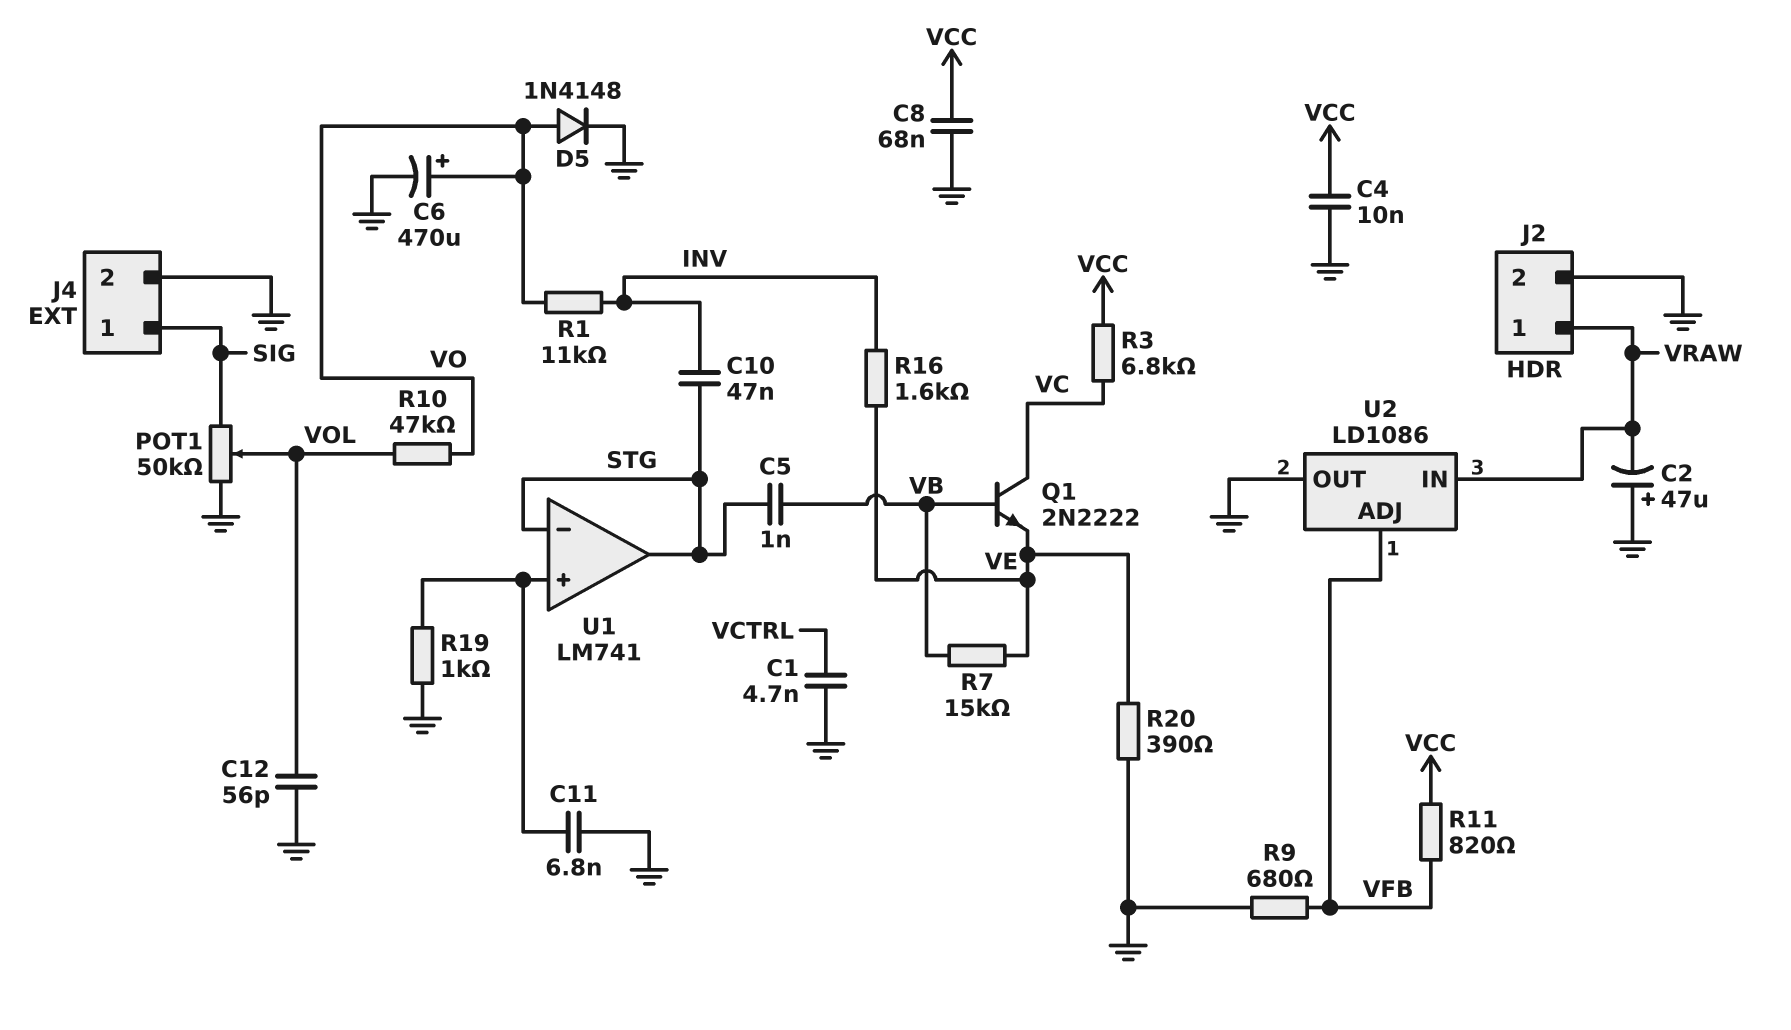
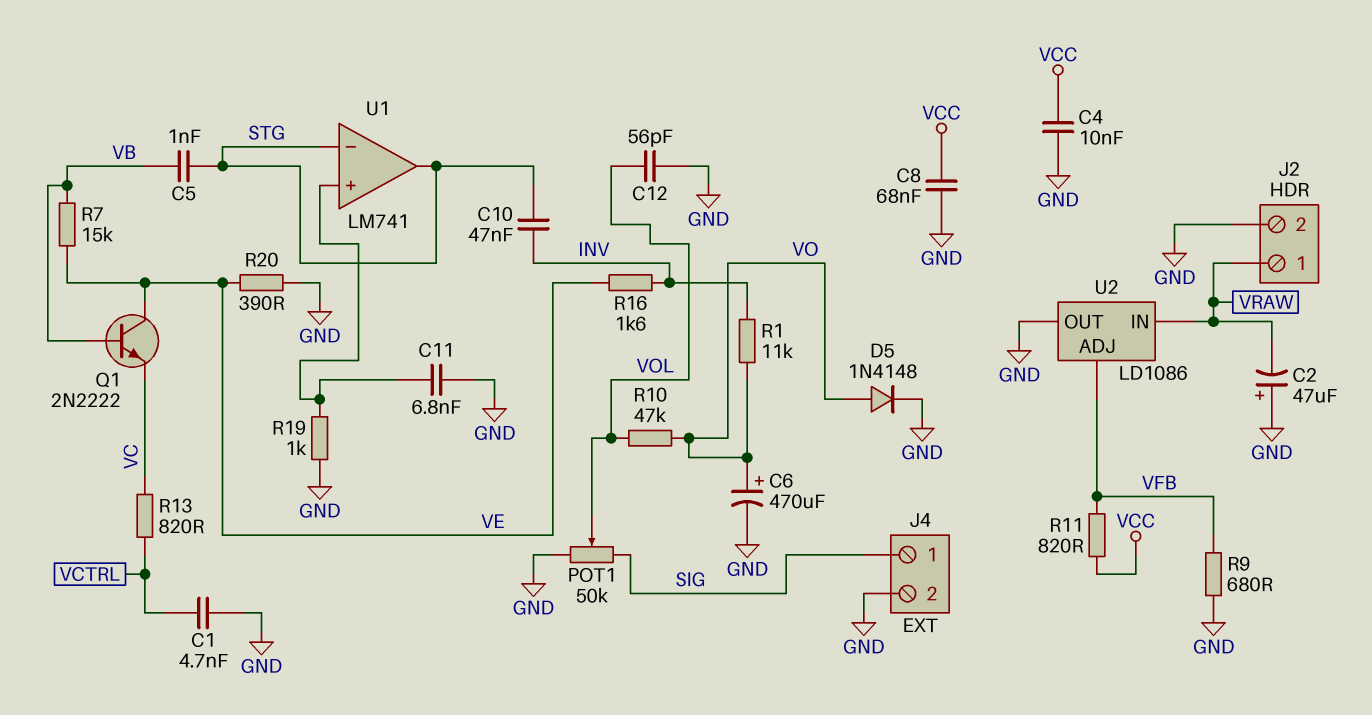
Q1: NPN 2N2222 (B VB, C VC, E VE) -> NPN 2N2222 (B VB, C VE, E VC)
R3: 6.8k (VC, VCC) -> none
R13: none -> 820 (VC, VCTRL)

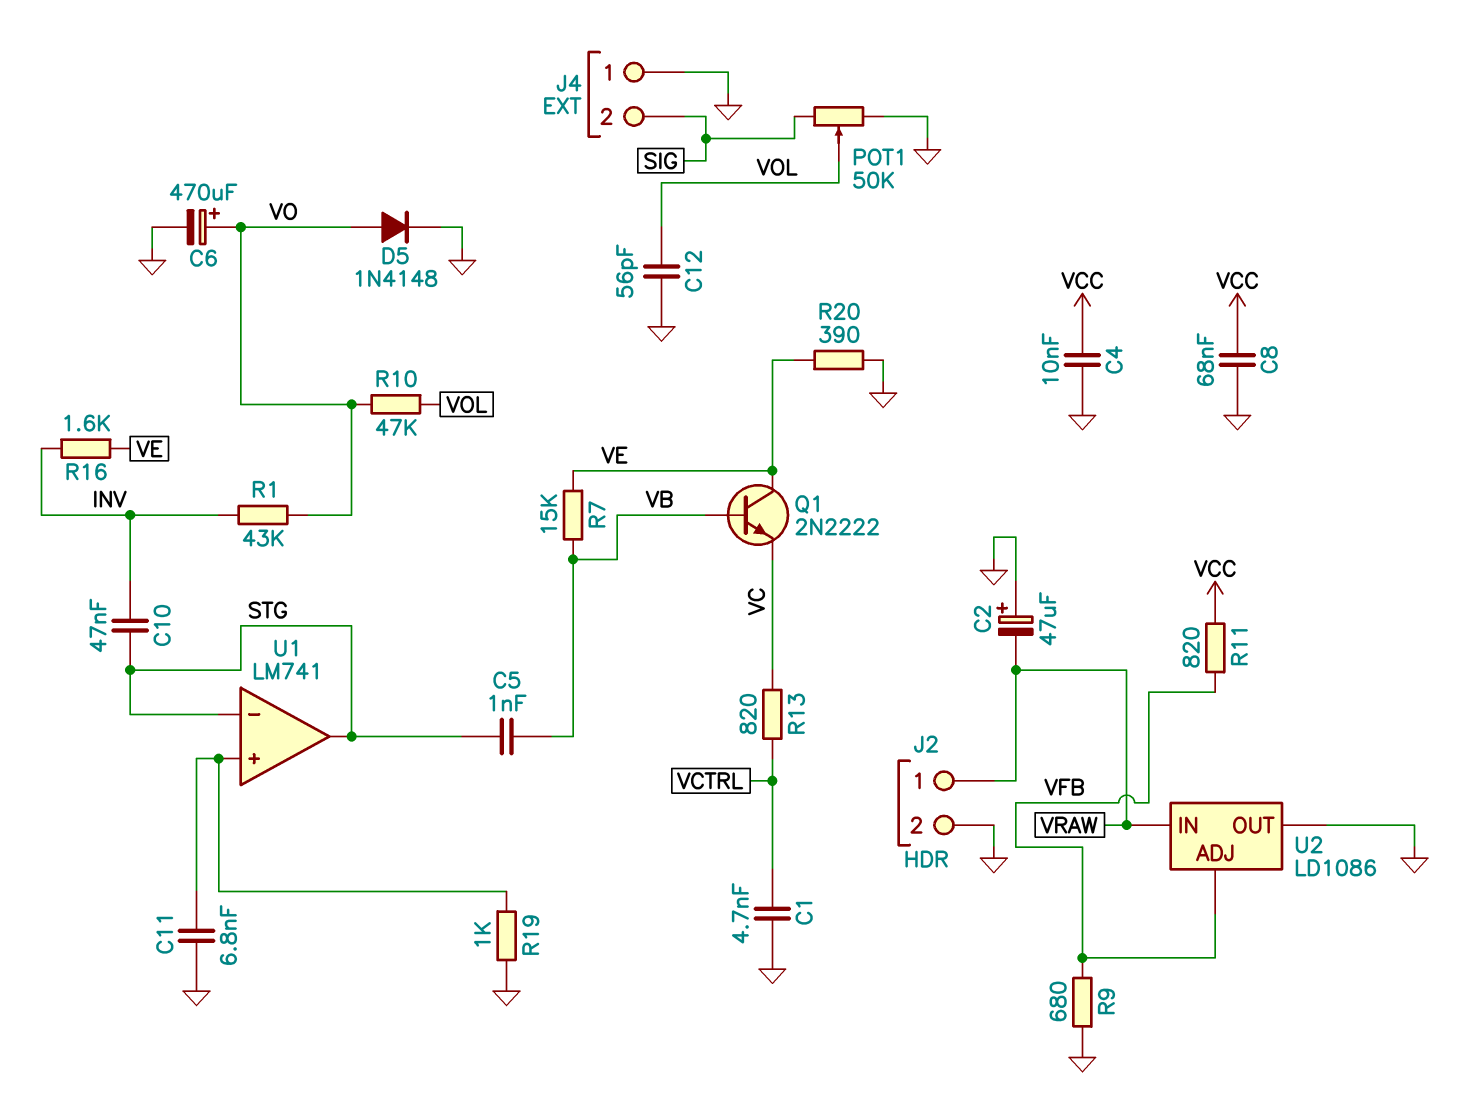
J4 pin 1: SIG -> GND
J4 pin 2: GND -> SIG
R1: 11k (INV, VO) -> 43k (INV, VO)

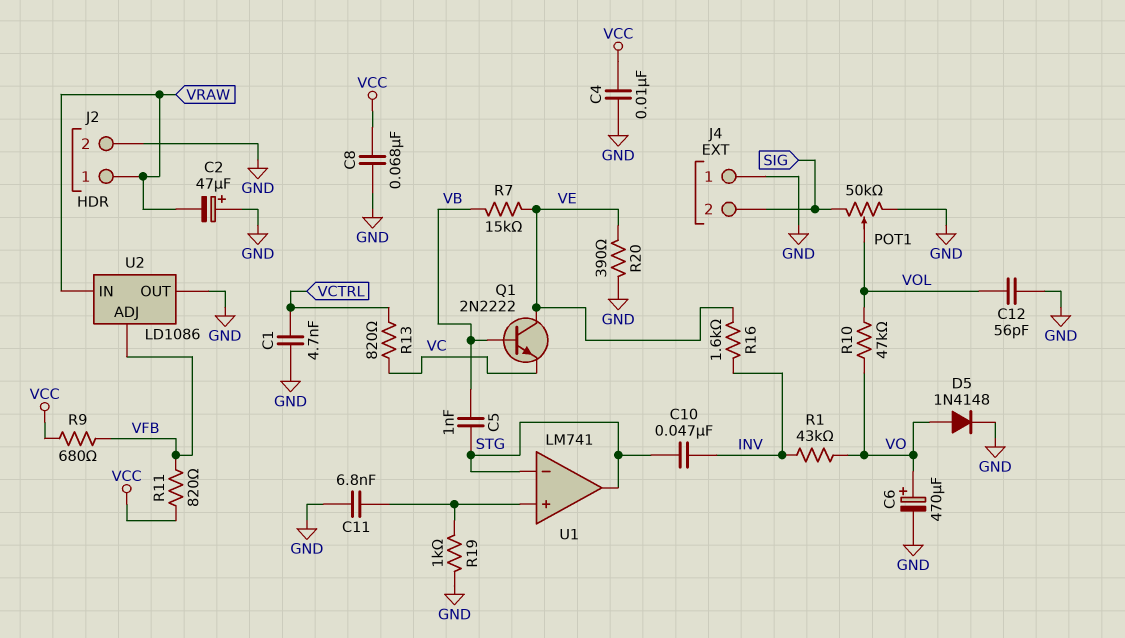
R9: 680 (GND, VFB) -> 680 (VCC, VFB)

